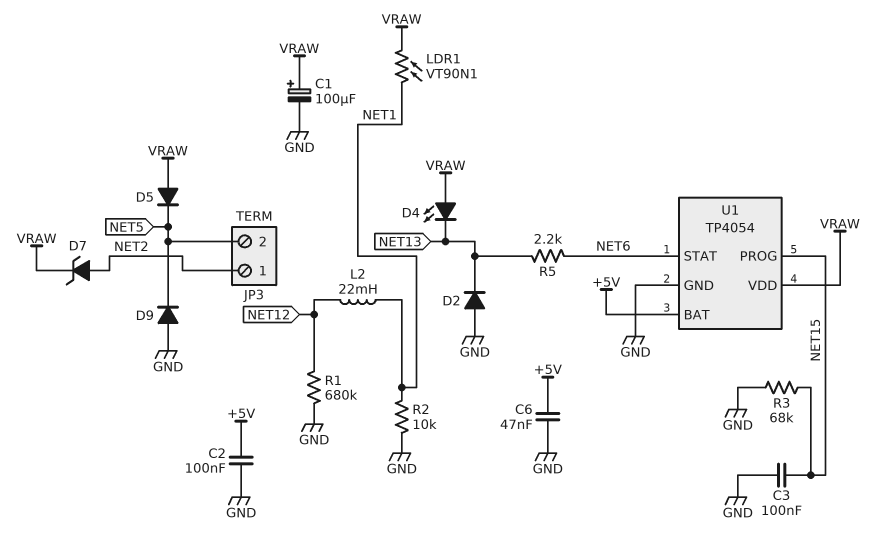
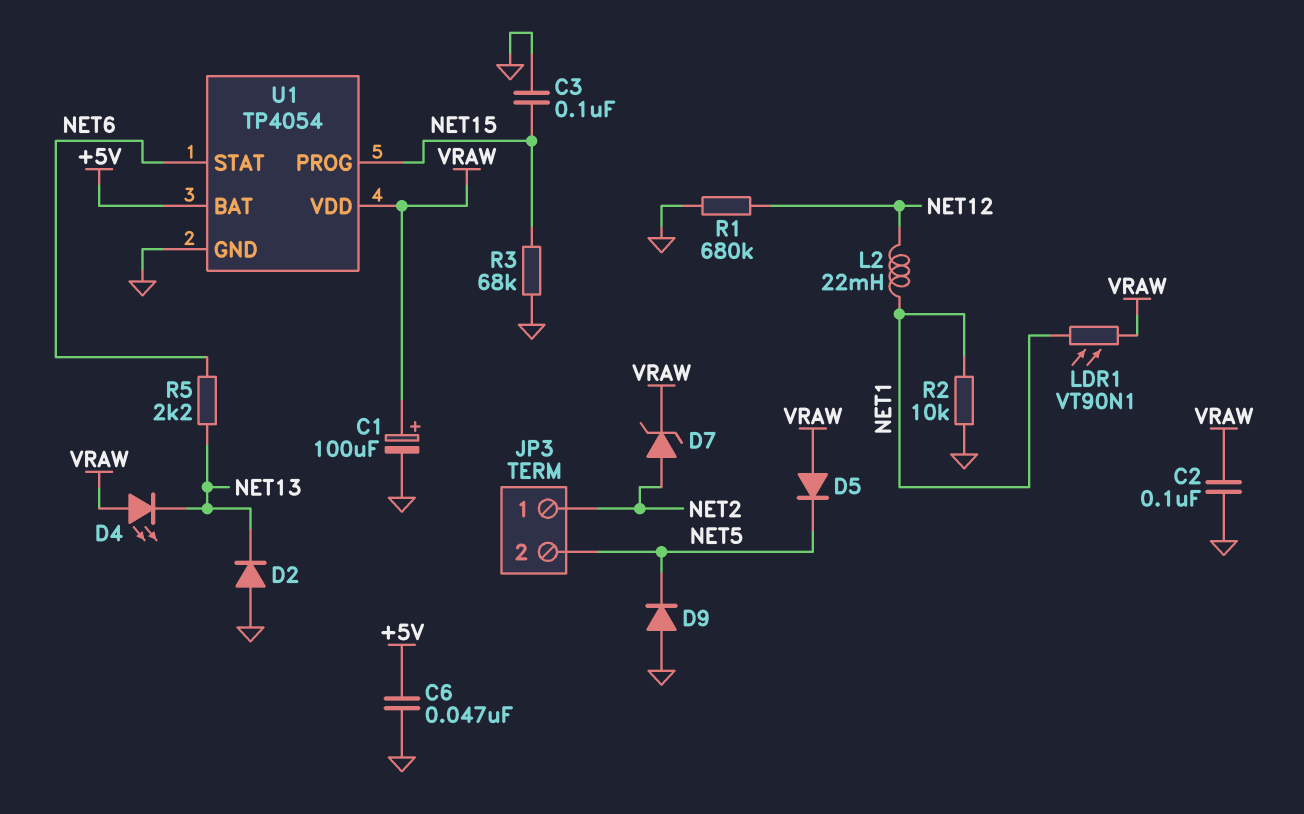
C2: 100nF (+5V, GND) -> 100nF (GND, VRAW)

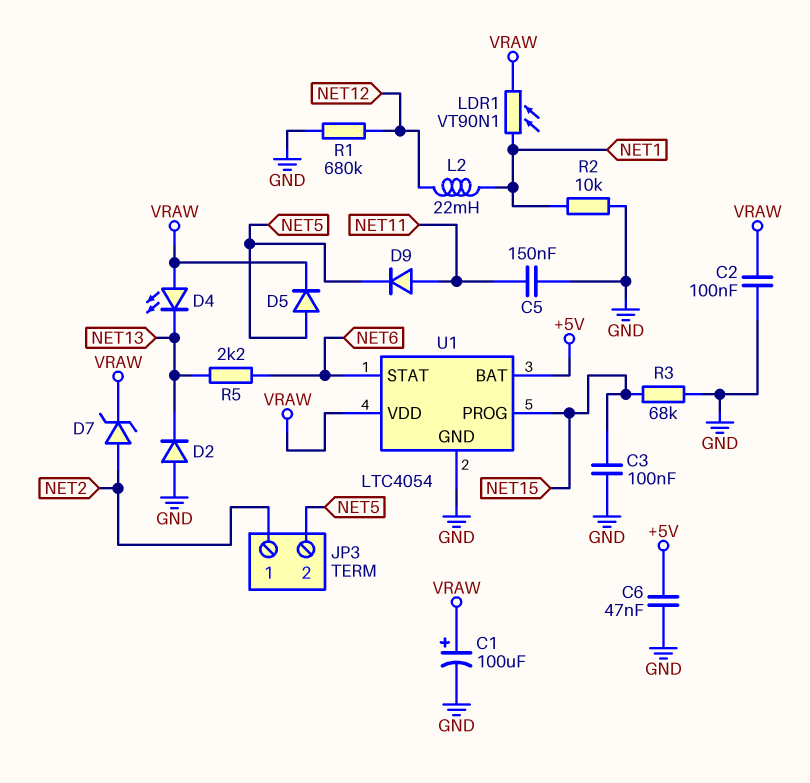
C5: none -> 150nF (GND, NET11)
D5: diode (A VRAW, K NET5) -> diode (A NET5, K VRAW)
D9: diode (A GND, K NET5) -> diode (A NET11, K NET5)
U1: TP4054 -> LTC4054

